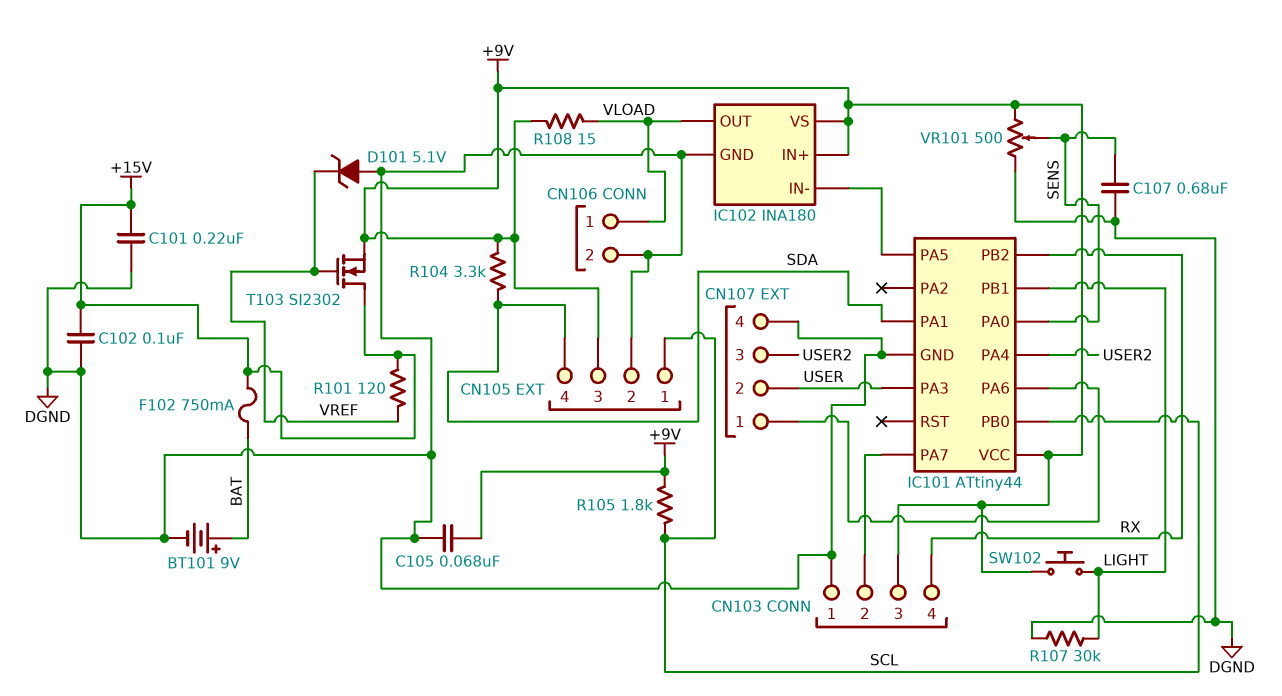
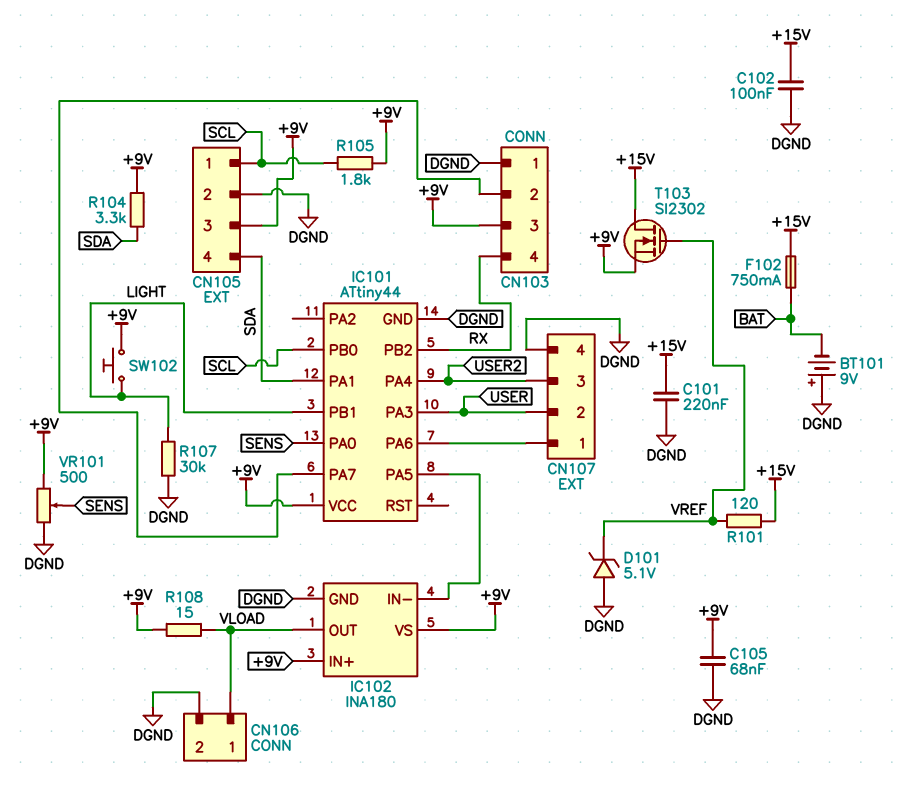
BT101: 9V (plus BAT, minus DGND) -> 9V (plus DGND, minus BAT)
C107: 680nF (DGND, SENS) -> none

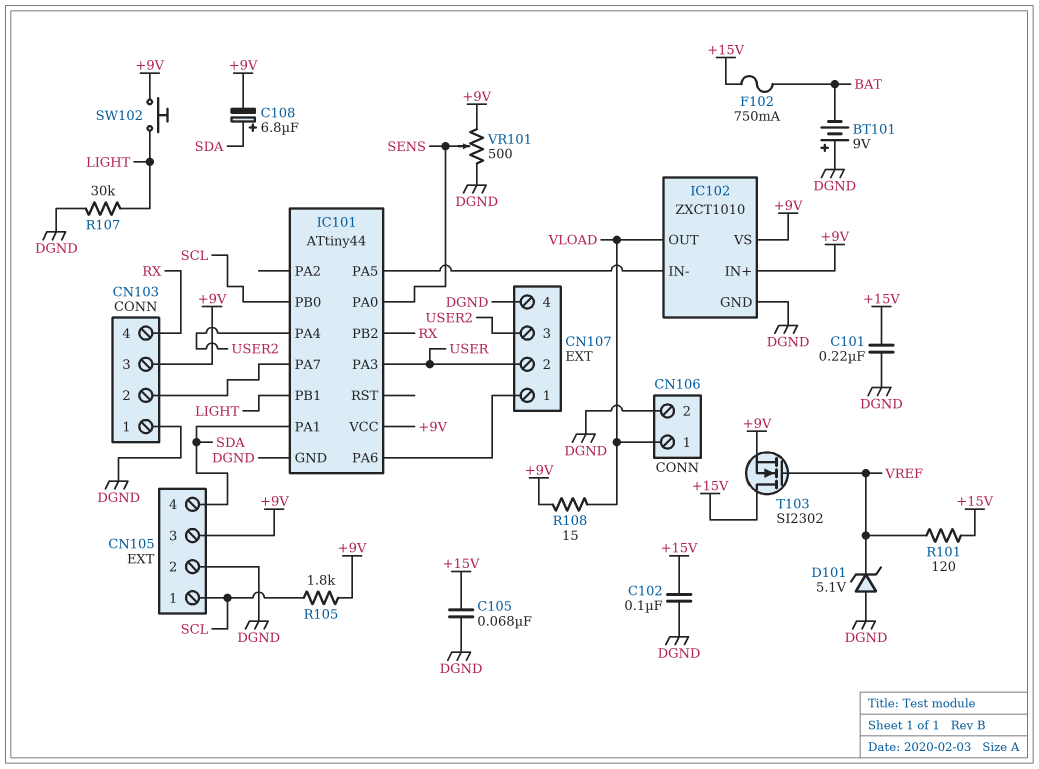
C105: 68nF (+9V, DGND) -> 68nF (+15V, DGND)
C108: none -> 6.8uF (plus SDA, minus +9V)
IC102: INA180 -> ZXCT1010
R104: 3.3k (+9V, SDA) -> none

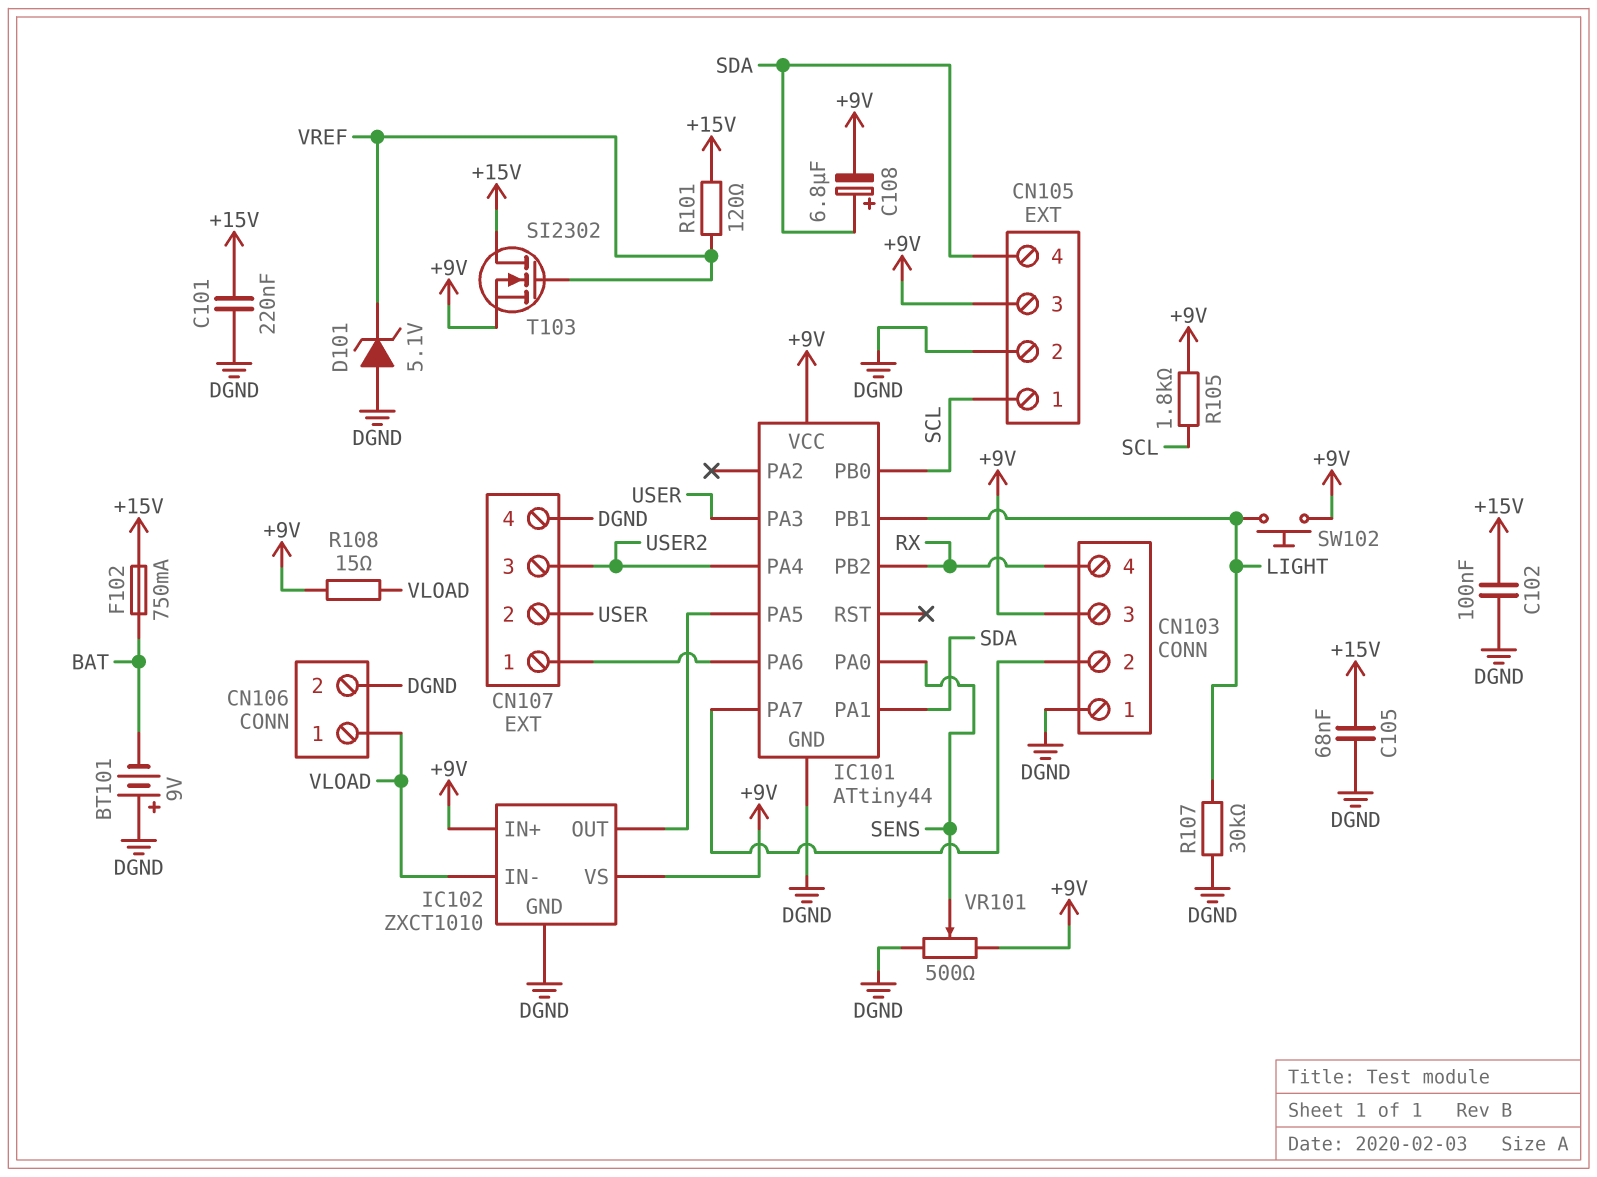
IC102 pin IN-: IC101/PA5 -> VLOAD
IC102 pin OUT: VLOAD -> IC101/PA5

